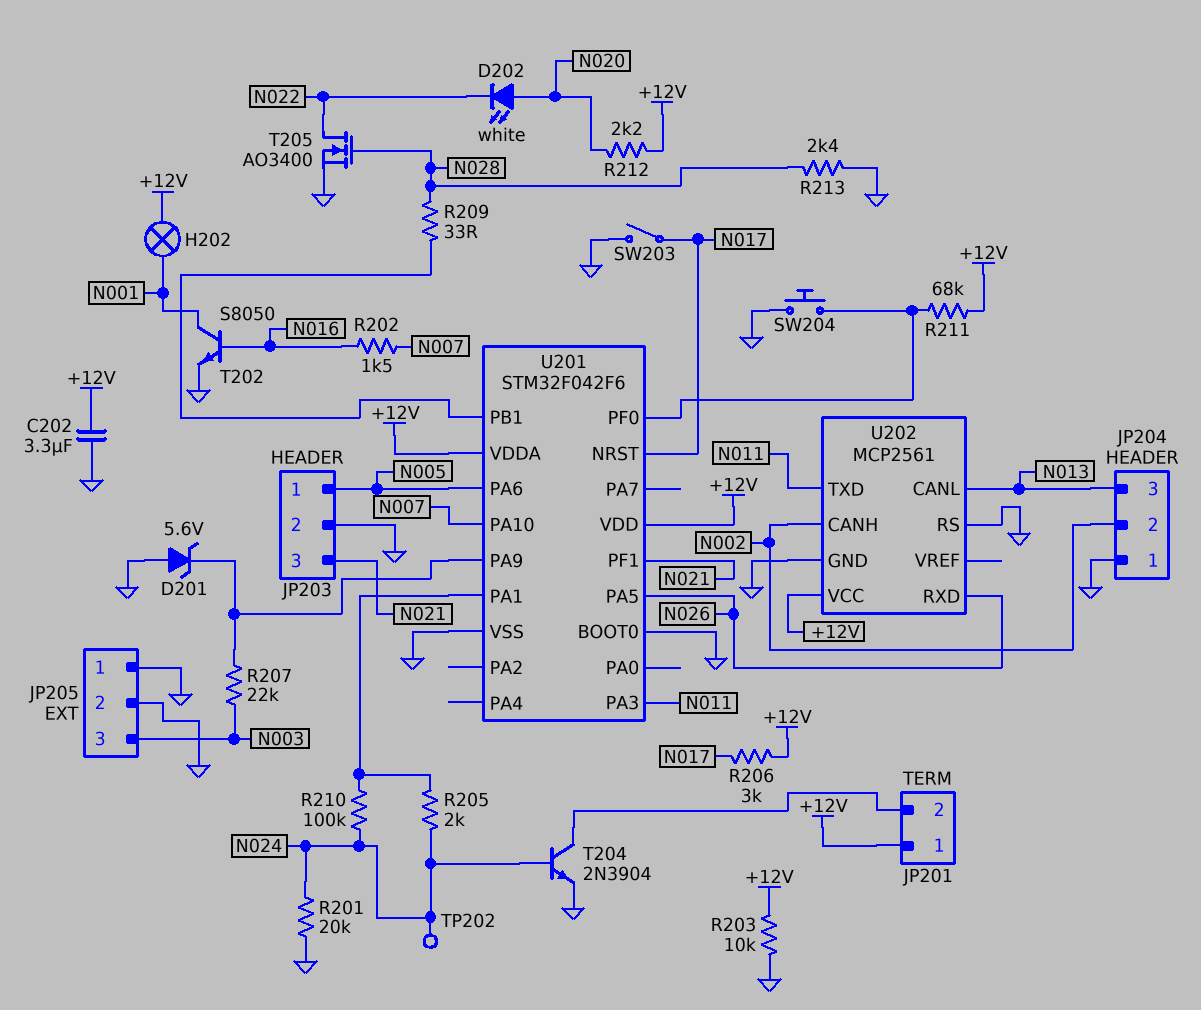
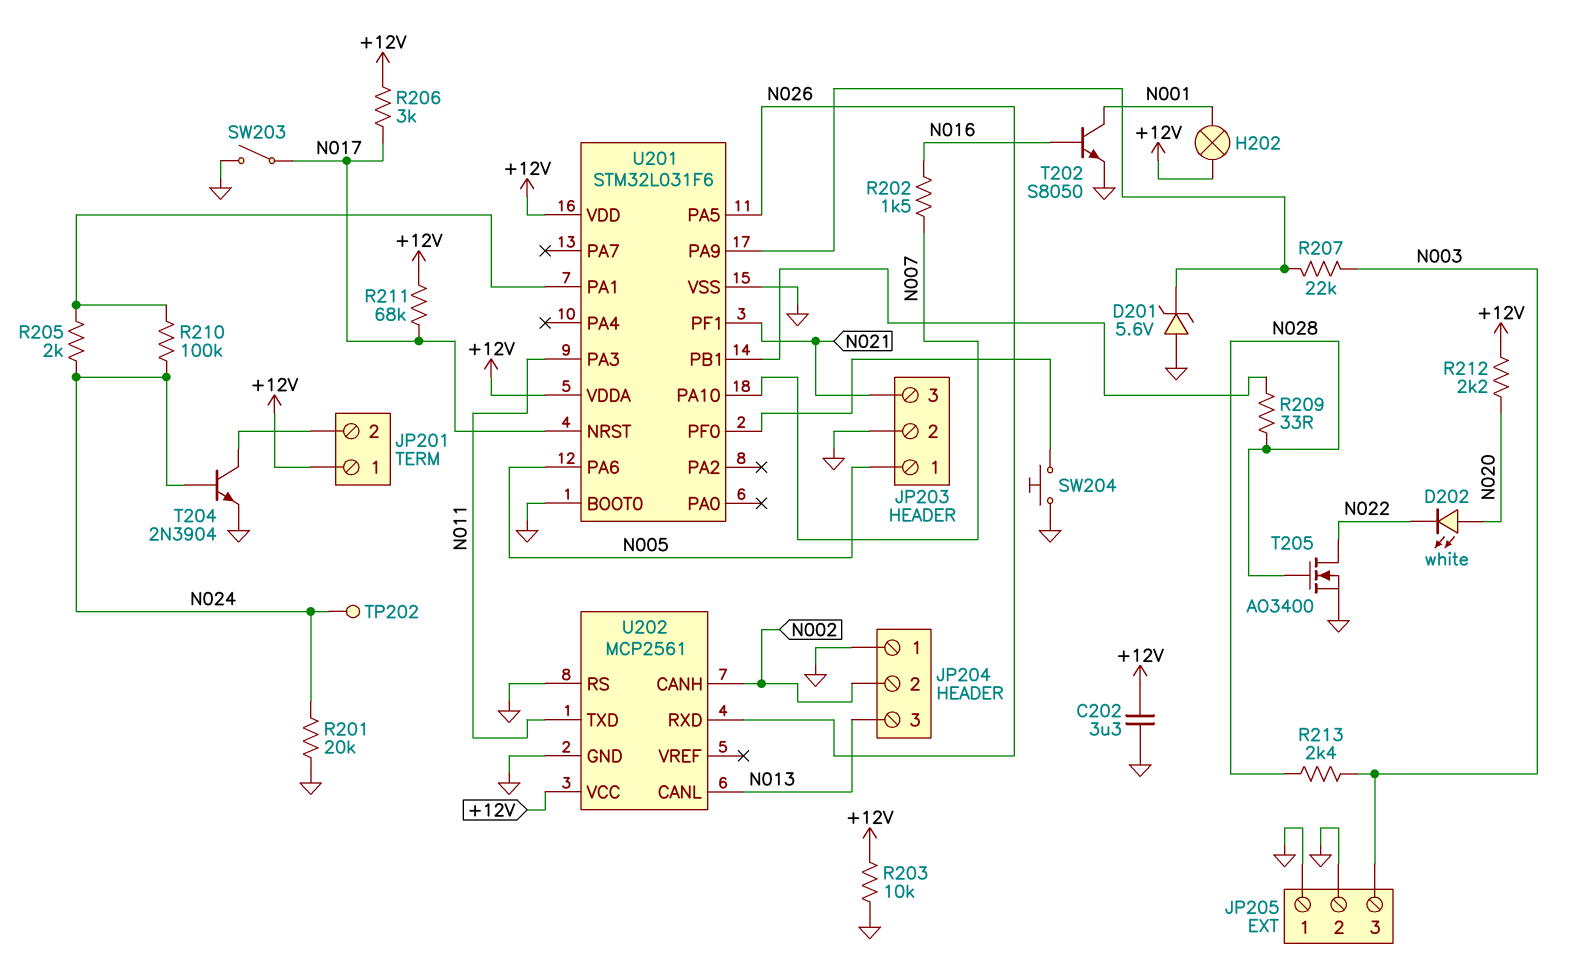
R211: 68k (+12V, U201/PF0) -> 68k (+12V, N017)
R213: 2.4k (GND, N028) -> 2.4k (N003, N028)
U201: STM32F042F6 -> STM32L031F6

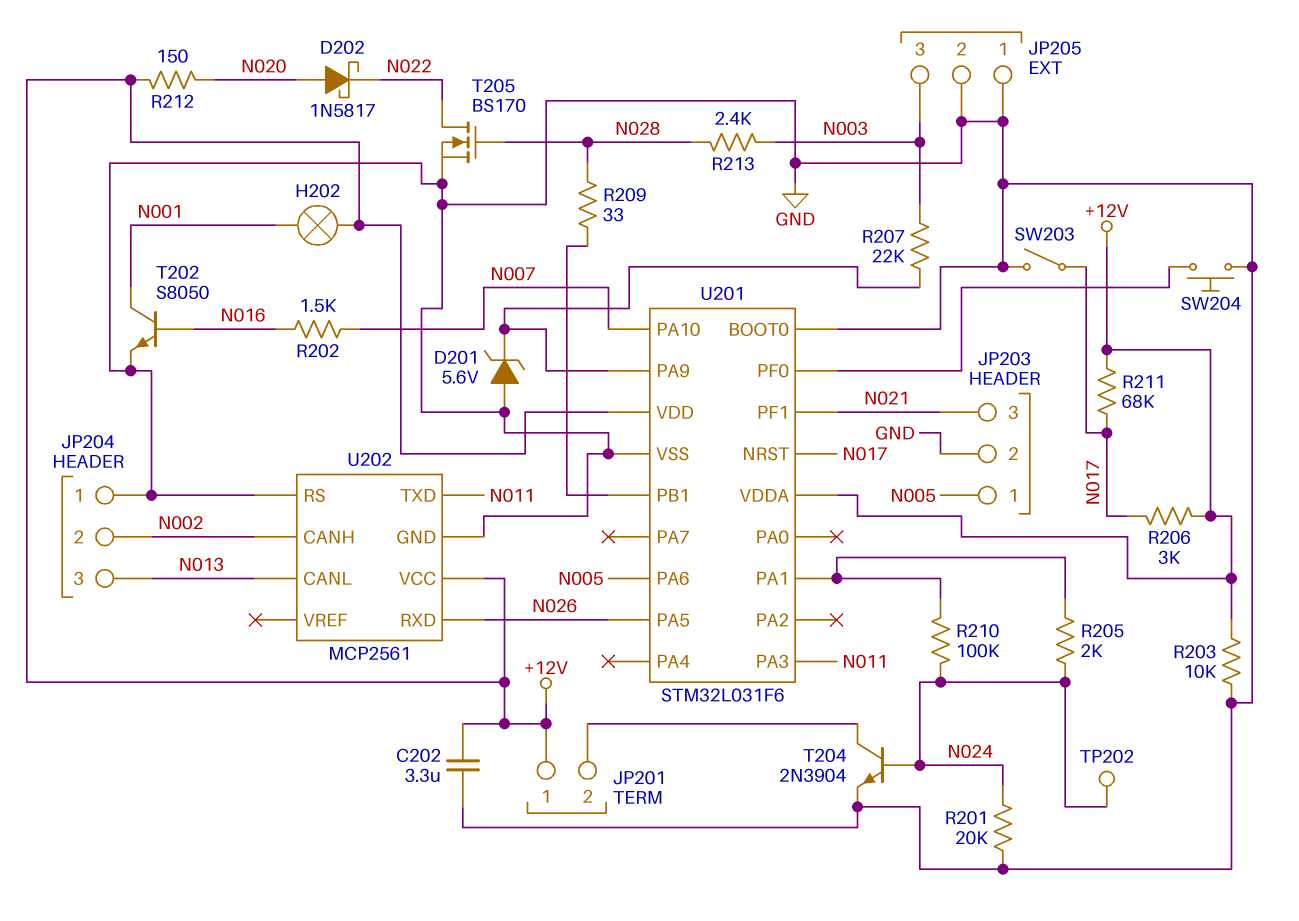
D202: LED white (A N020, K N022) -> schottky 1N5817 (A N020, K N022)
R212: 2.2k (+12V, N020) -> 150 (+12V, N020)
T205: NMOS AO3400 (G N028, D N022, S GND) -> NMOS BS170 (G N028, D N022, S GND)

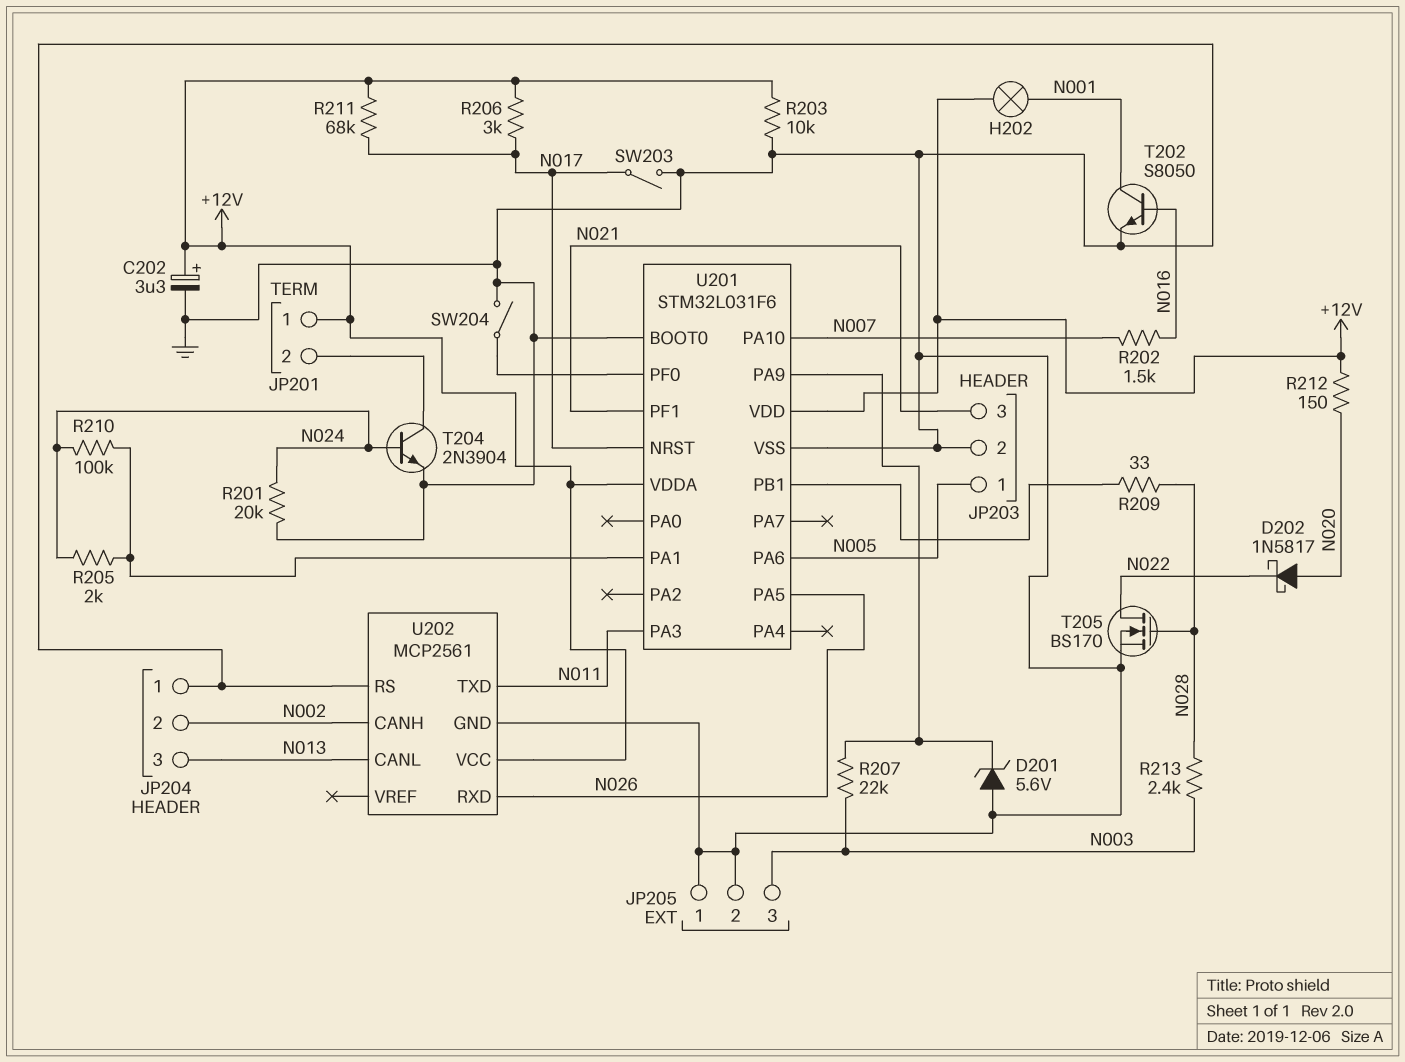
C202: 3.3uF (+12V, GND) -> 3.3uF (plus +12V, minus GND)
SW204: button (GND, U201/PF0) -> switch (GND, U201/PF0)
TP202: test point (N024) -> none

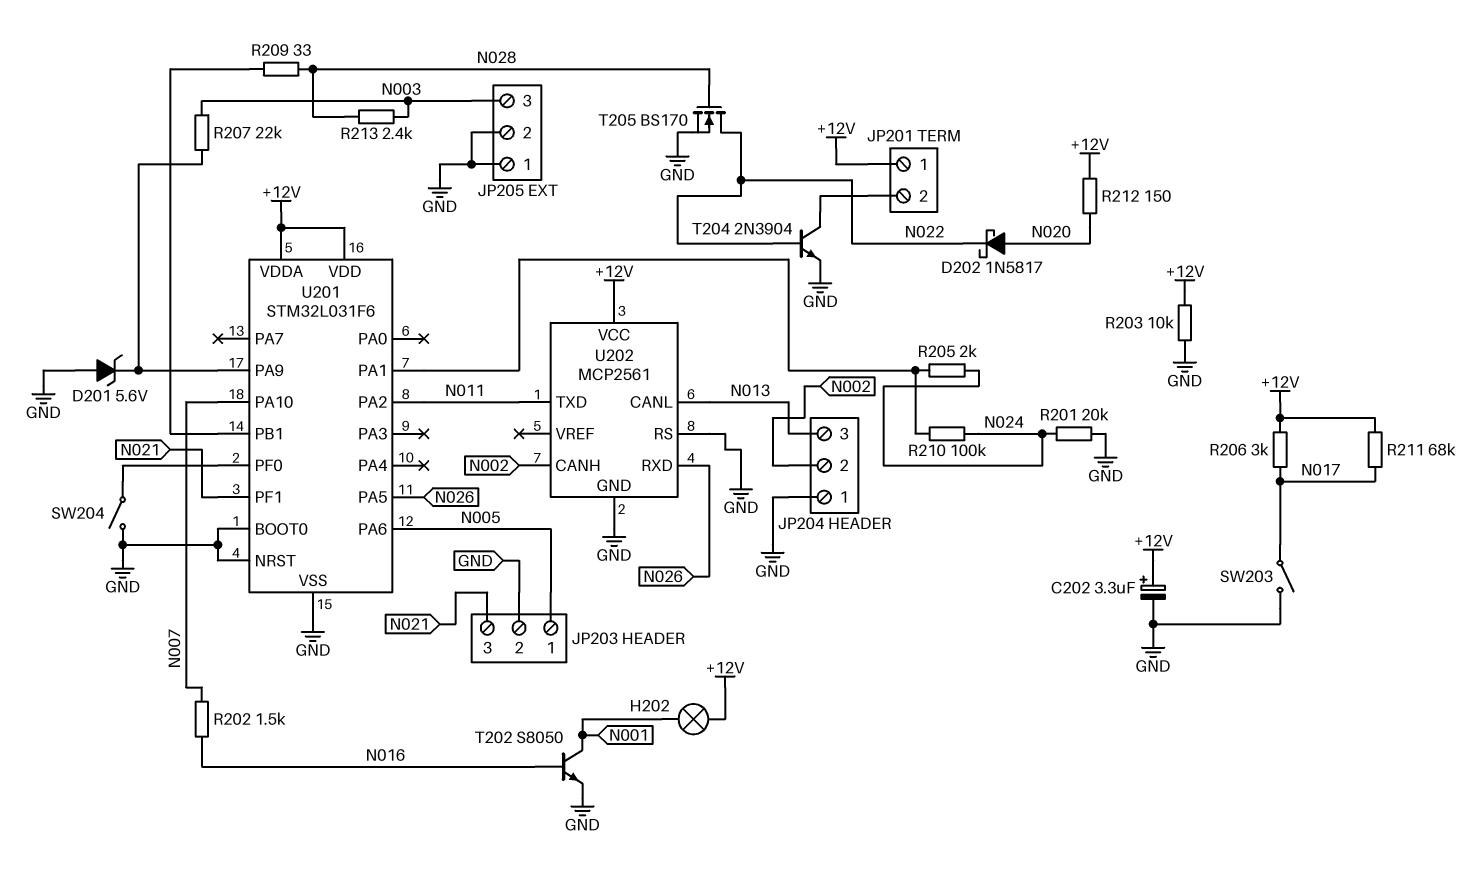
T204: NPN 2N3904 (B N024, C JP201/2, E GND) -> NPN 2N3904 (B N022, C JP201/2, E GND)
U201 pin NRST: N017 -> GND
U201 pin PA2: none -> N011
U201 pin PA3: N011 -> none

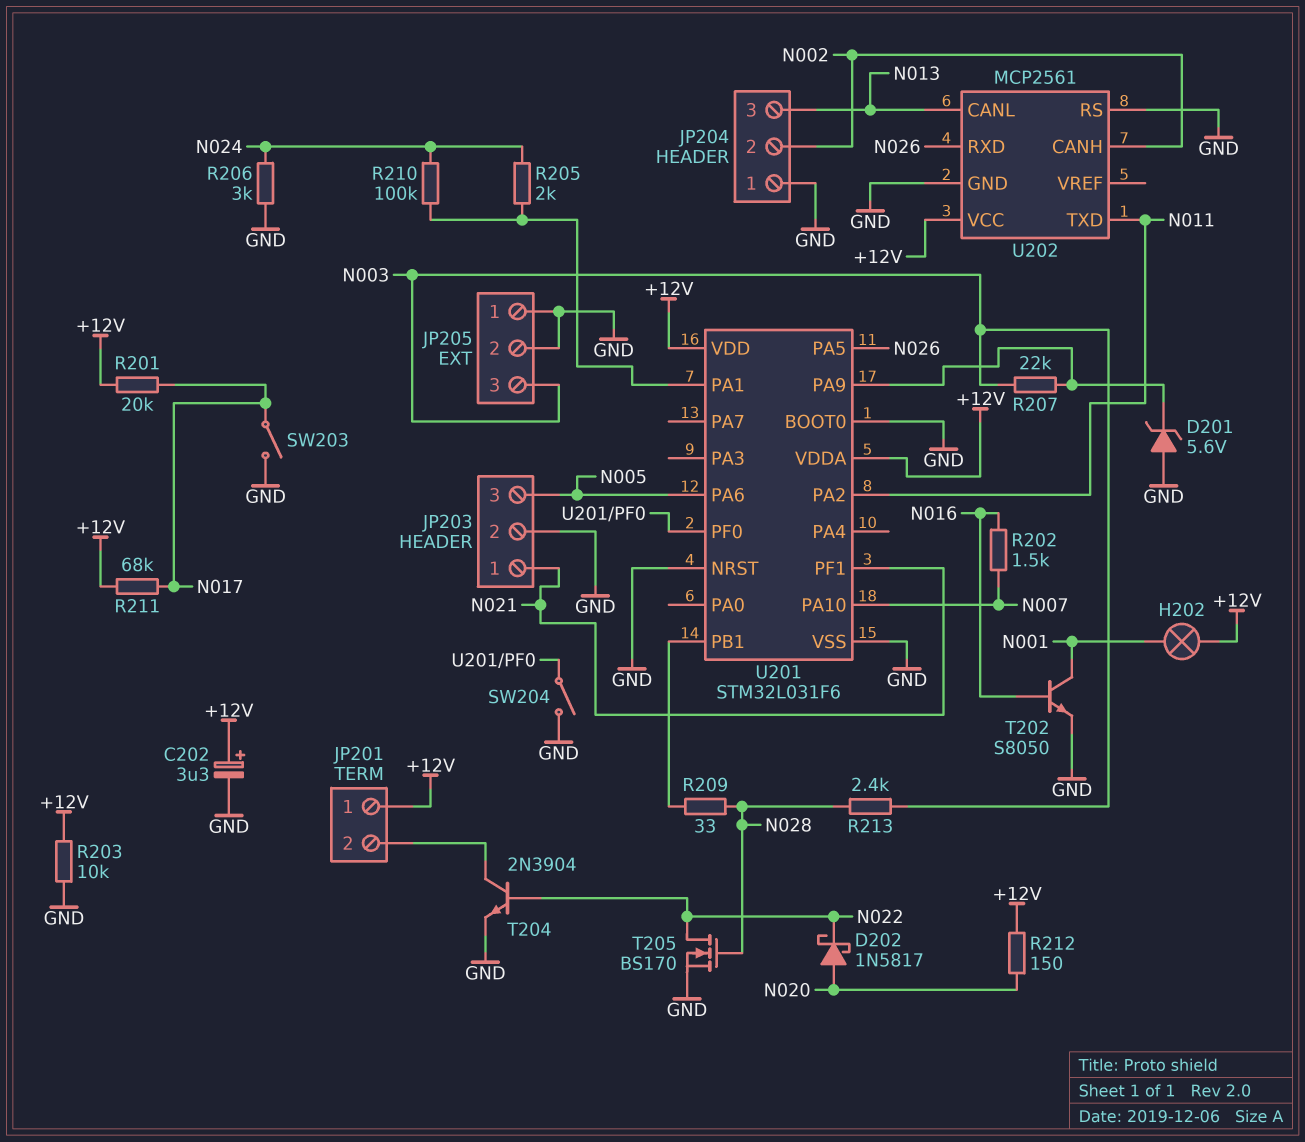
JP203 pin 1: N005 -> N021
JP203 pin 3: N021 -> N005
R201: 20k (GND, N024) -> 20k (+12V, N017)
R206: 3k (+12V, N017) -> 3k (GND, N024)

